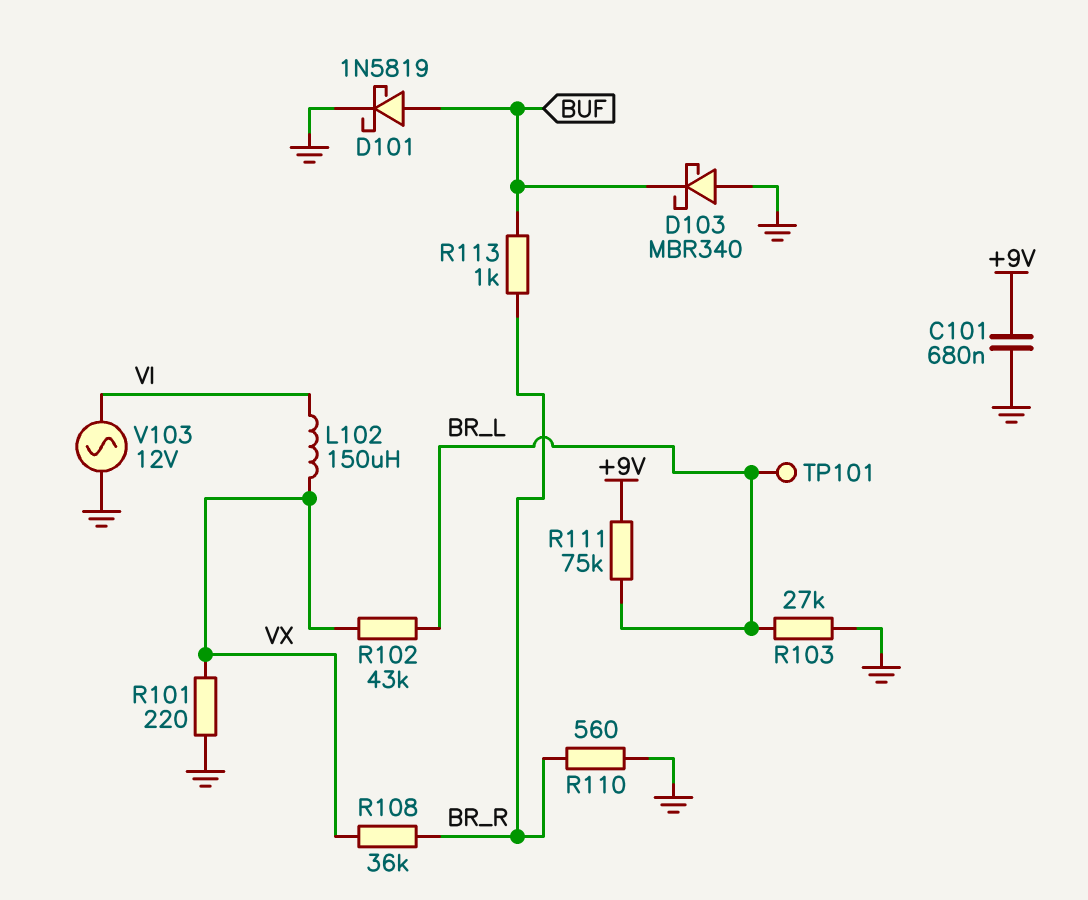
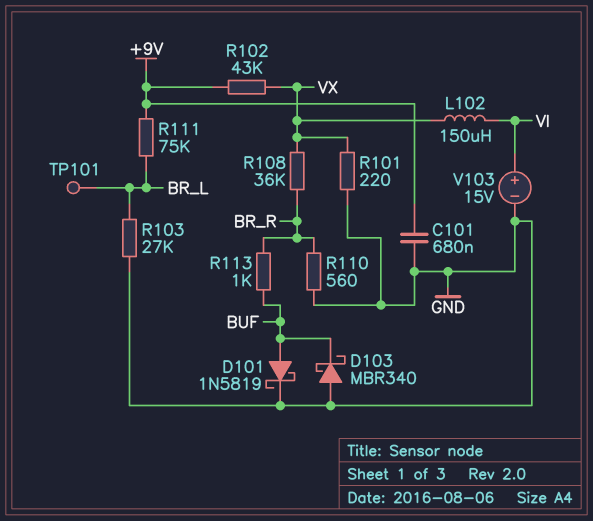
R102: 43k (BR_L, VX) -> 43k (+9V, VX)
V103: AC 12V (GND, VI) -> 15V (plus VI, minus GND)

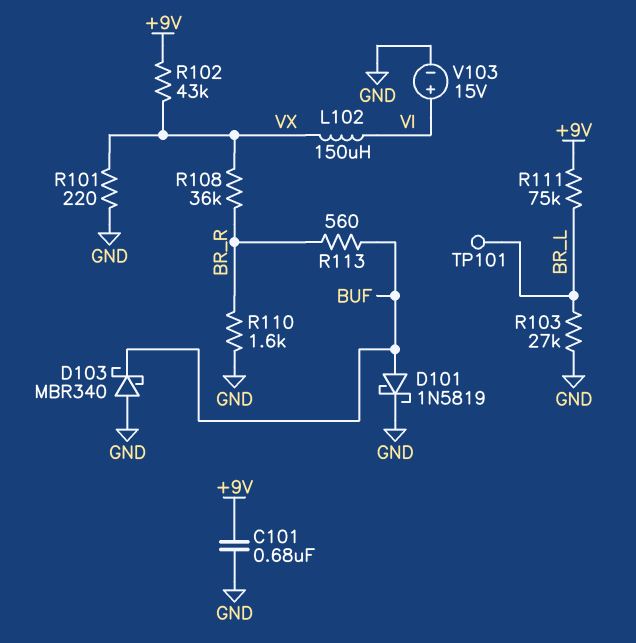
R110: 560 (BR_R, GND) -> 1.6k (BR_R, GND)
R113: 1k (BR_R, BUF) -> 560 (BR_R, BUF)

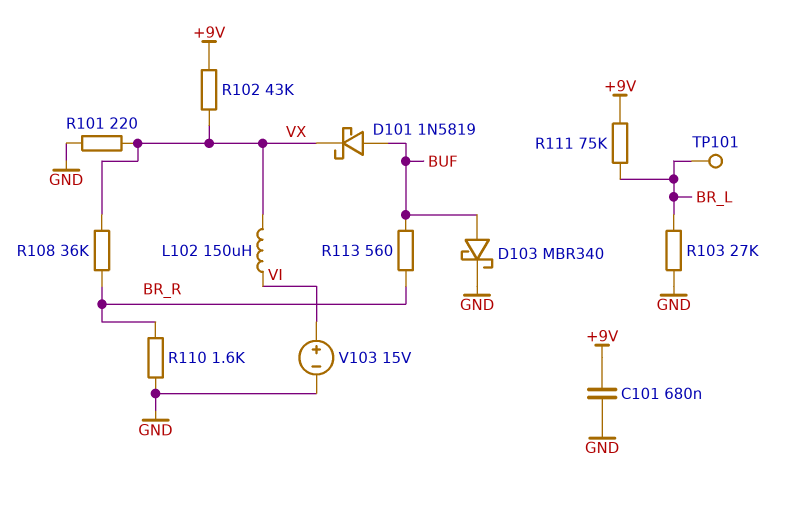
D101: schottky 1N5819 (A BUF, K GND) -> schottky 1N5819 (A BUF, K VX)
D103: schottky MBR340 (A GND, K BUF) -> schottky MBR340 (A BUF, K GND)

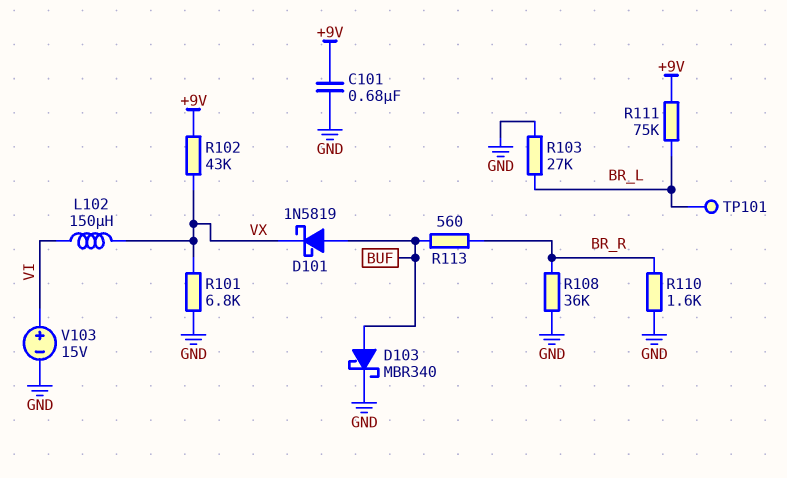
R101: 220 (GND, VX) -> 6.8k (GND, VX)
R108: 36k (BR_R, VX) -> 36k (BR_R, GND)

